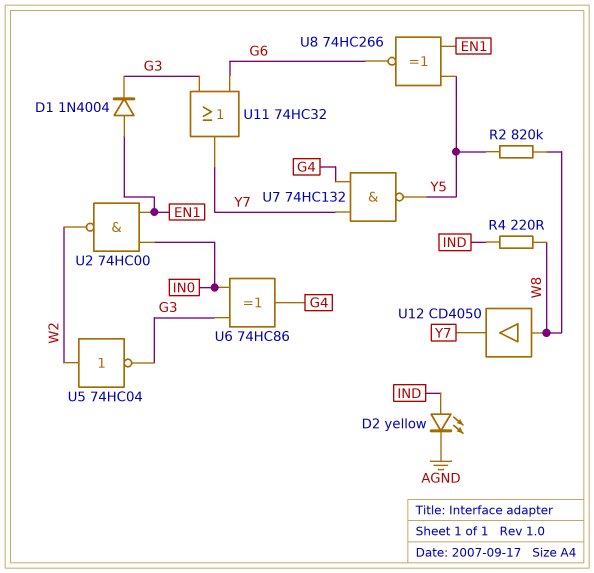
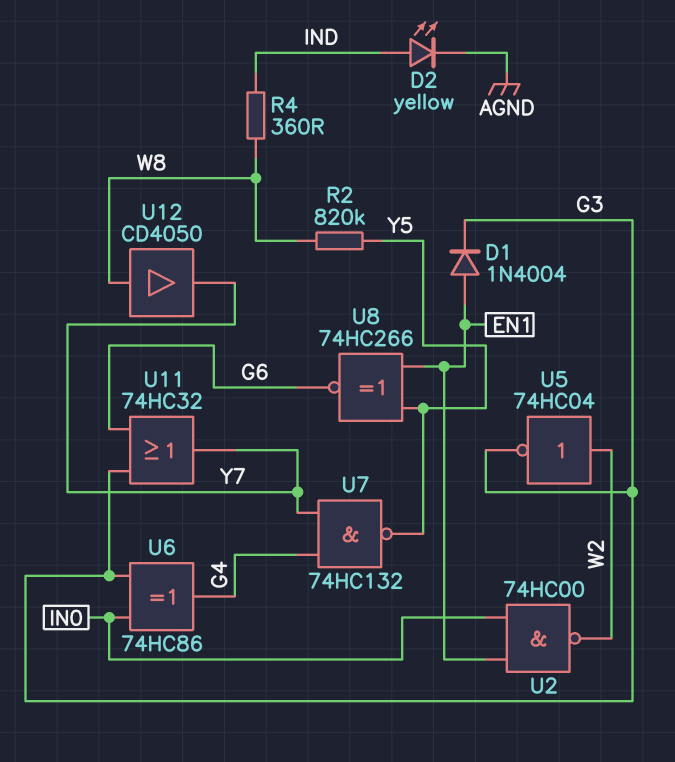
R4: 220 (IND, W8) -> 360 (IND, W8)

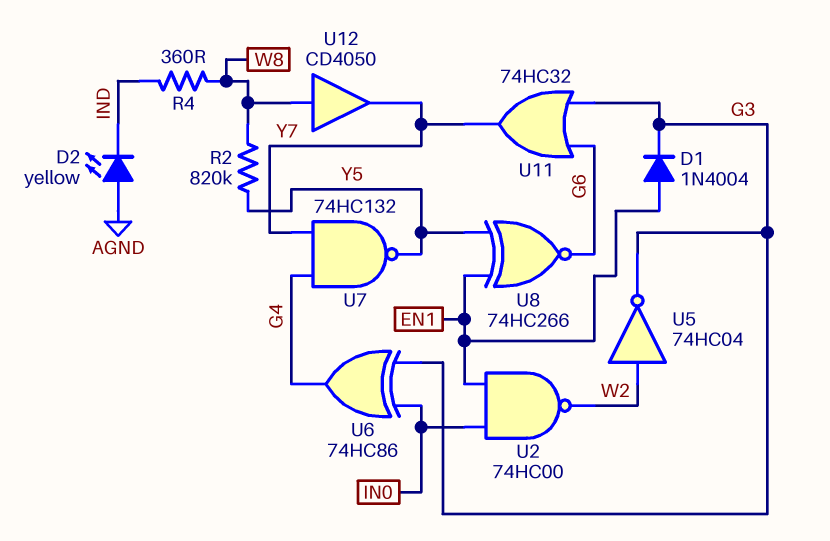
D2: LED yellow (A IND, K AGND) -> LED yellow (A AGND, K IND)

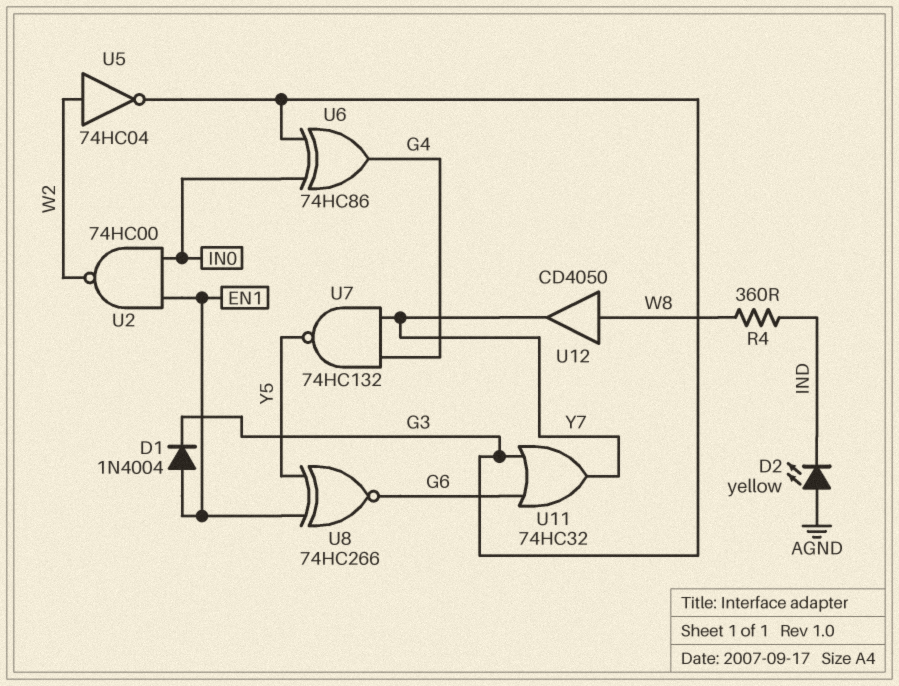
R2: 820k (W8, Y5) -> none

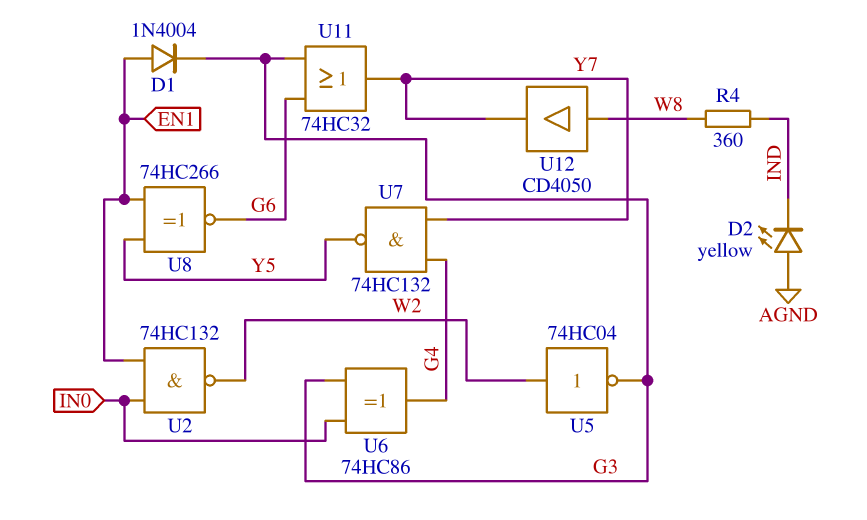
U2: NAND 74HC00 (in EN1, in IN0, out W2) -> NAND 74HC132 (in EN1, in IN0, out W2)

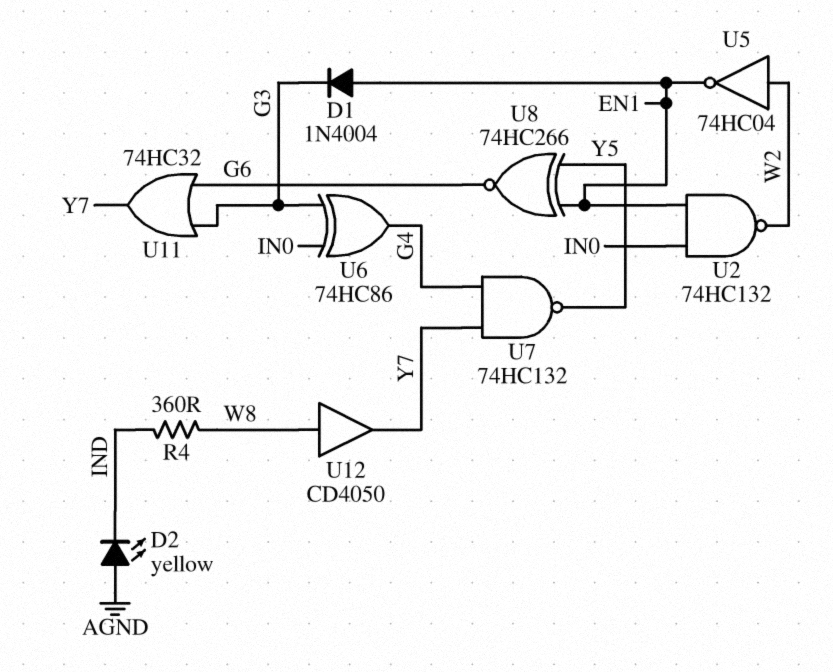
U5: NOT 74HC04 (in W2, out G3) -> NOT 74HC04 (in W2, out EN1)

